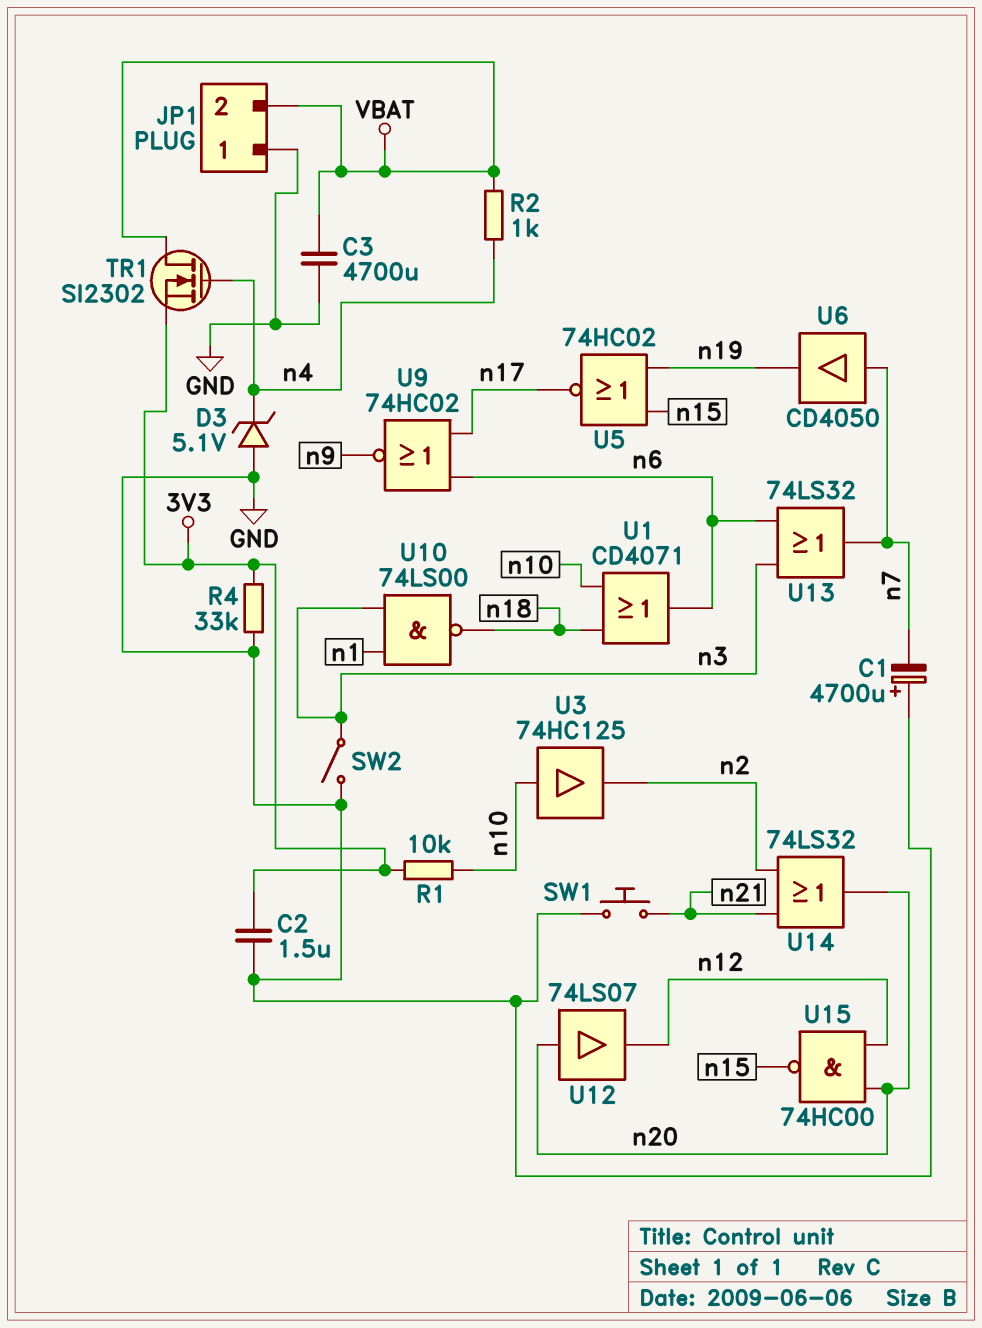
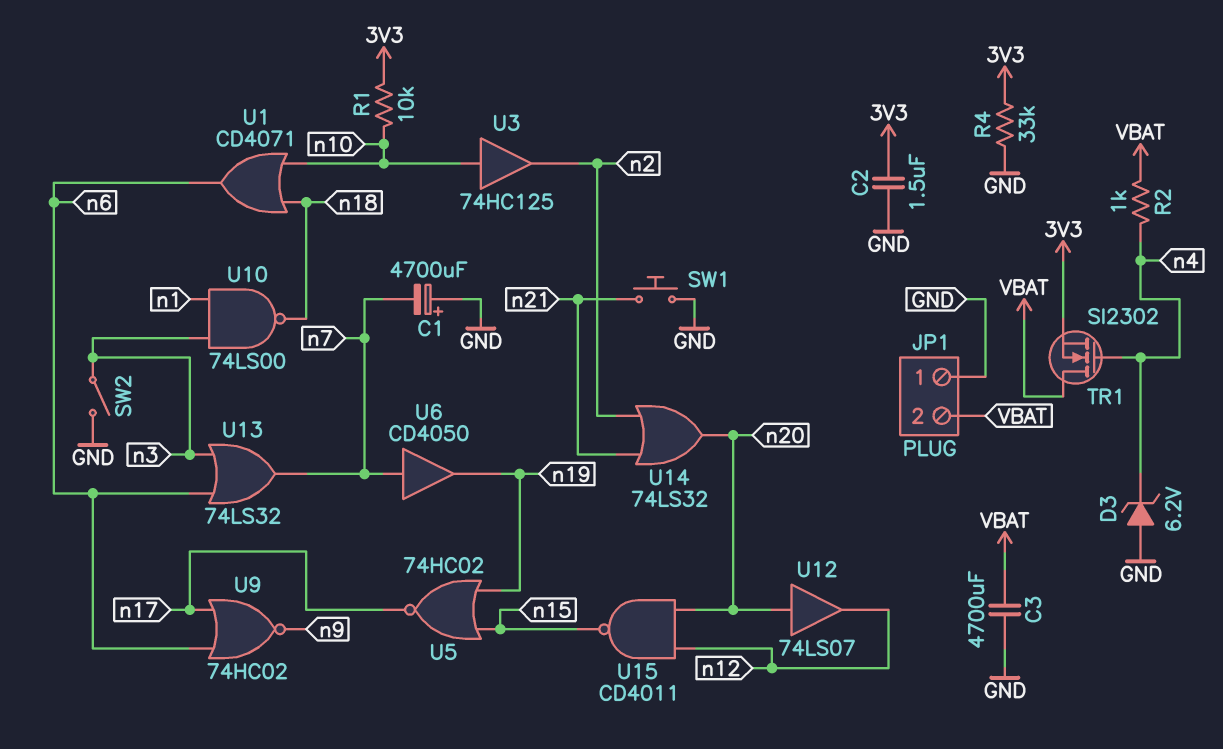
D3: zener 5.1V (A GND, K n4) -> zener 6.2V (A GND, K n4)
U15: NAND 74HC00 (in n12, in n20, out n15) -> NAND CD4011 (in n12, in n20, out n15)

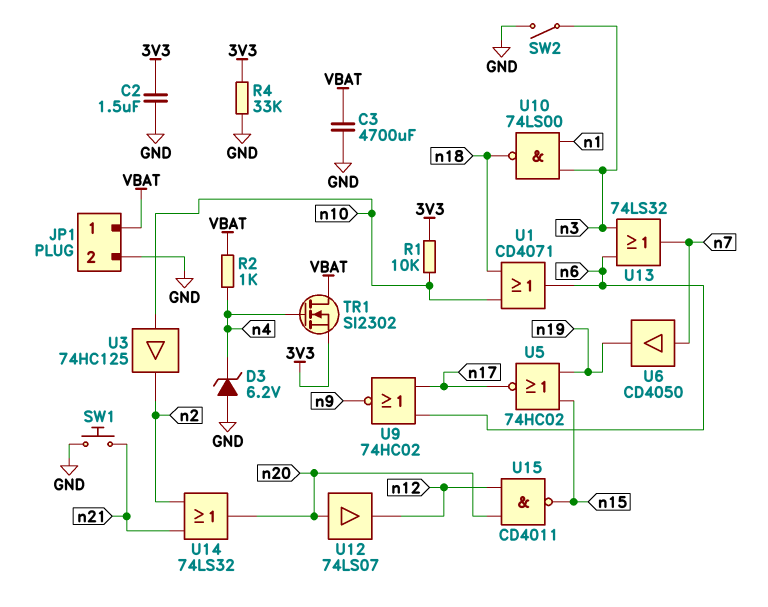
C1: 4700uF (plus GND, minus n7) -> none
JP1 pin 1: GND -> VBAT
JP1 pin 2: VBAT -> GND

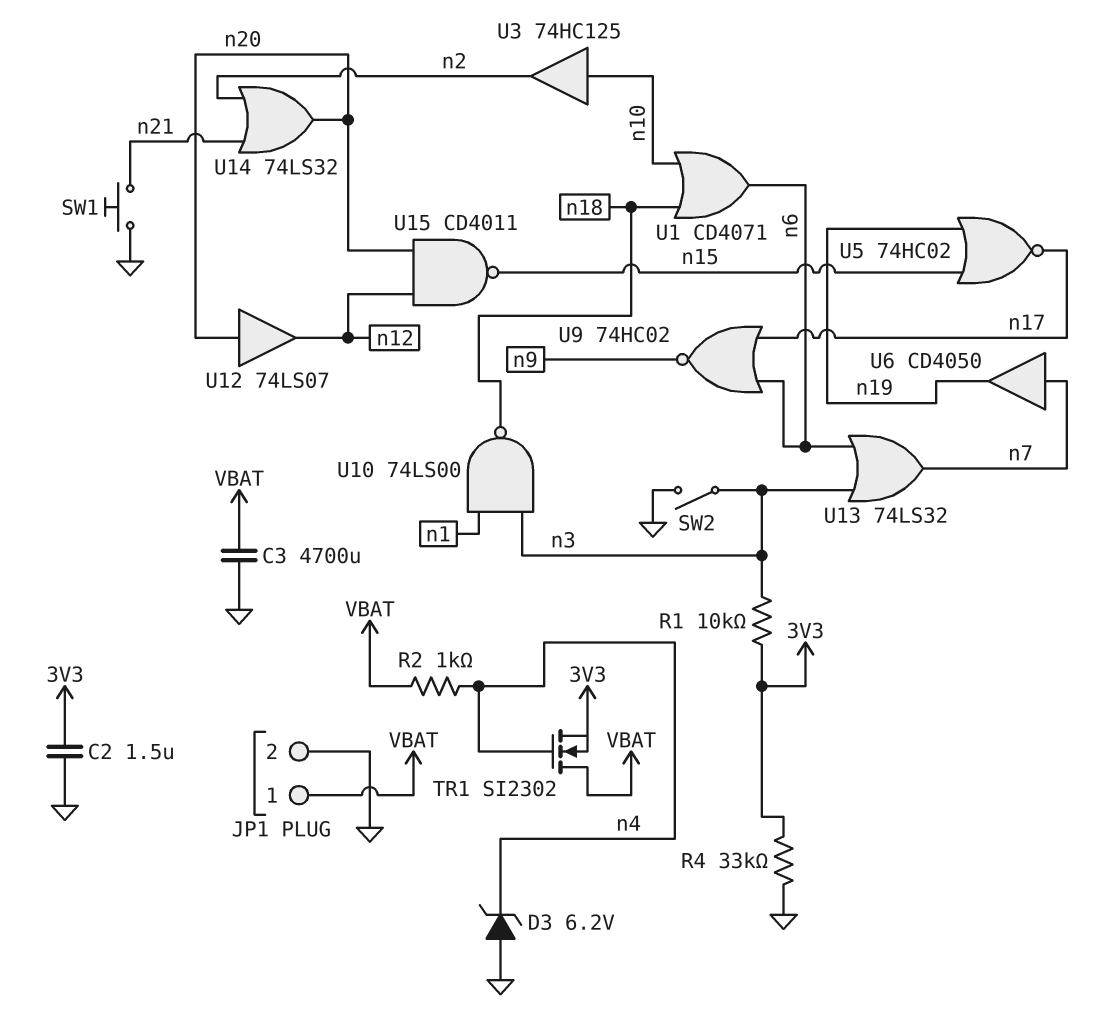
R1: 10k (3V3, n10) -> 10k (3V3, n3)

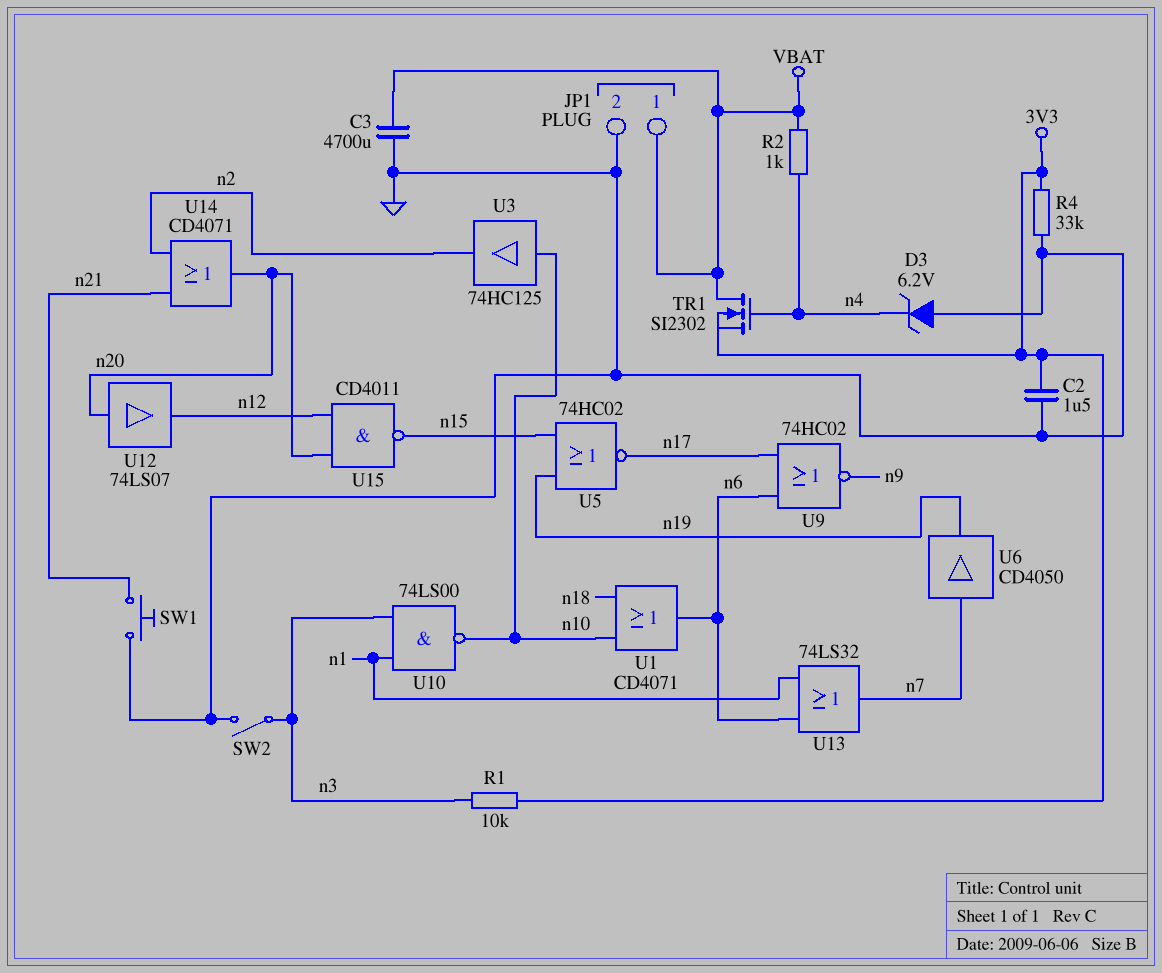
U10: NAND 74LS00 (in n1, in n3, out n18) -> NAND 74LS00 (in n1, in n3, out n10)
U13: OR 74LS32 (in n3, in n6, out n7) -> OR 74LS32 (in n1, in n6, out n7)
U14: OR 74LS32 (in n2, in n21, out n20) -> OR CD4071 (in n2, in n21, out n20)

